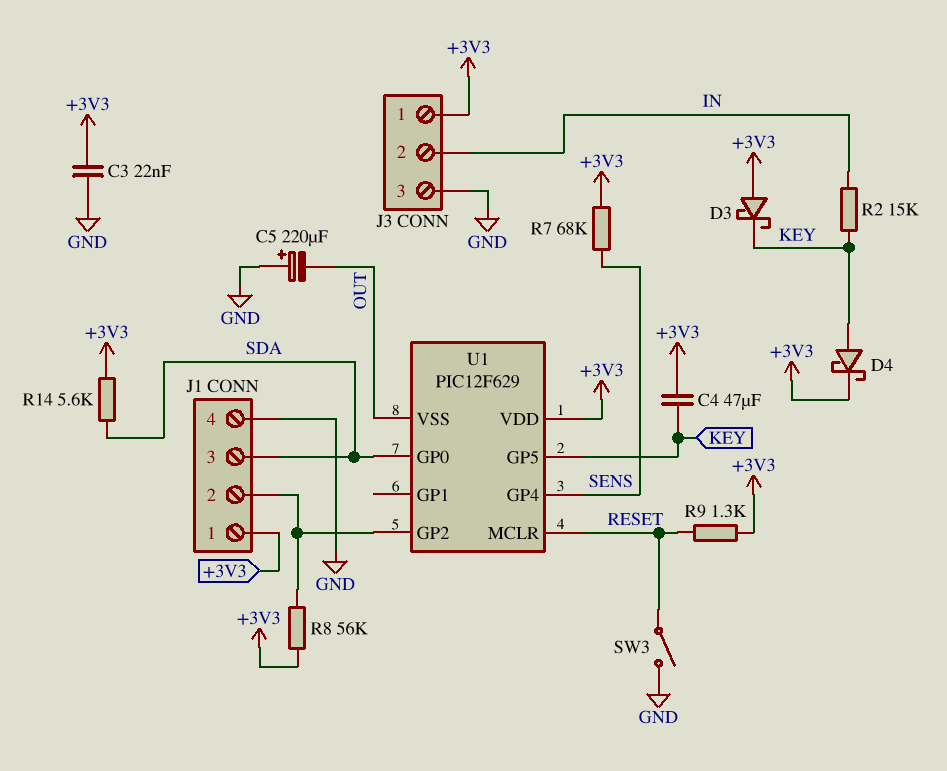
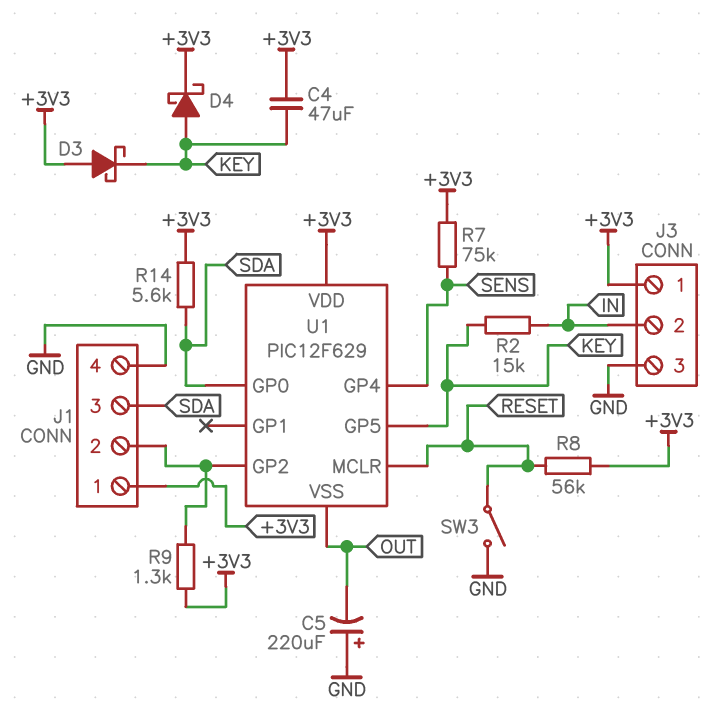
C3: 22nF (+3V3, GND) -> none
R7: 68k (+3V3, SENS) -> 75k (+3V3, SENS)
R8: 56k (+3V3, J1/2) -> 56k (+3V3, RESET)
R9: 1.3k (+3V3, RESET) -> 1.3k (+3V3, J1/2)

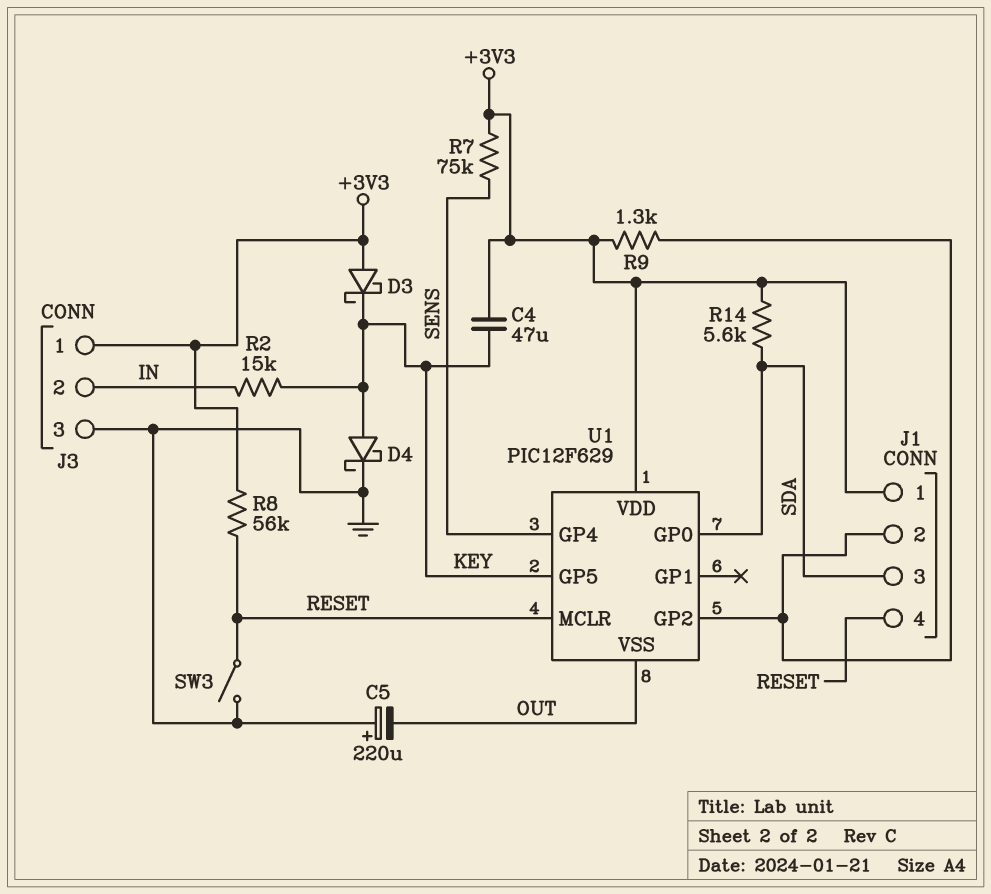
D4: schottky (A KEY, K +3V3) -> schottky (A KEY, K GND)
J1 pin 4: GND -> RESET

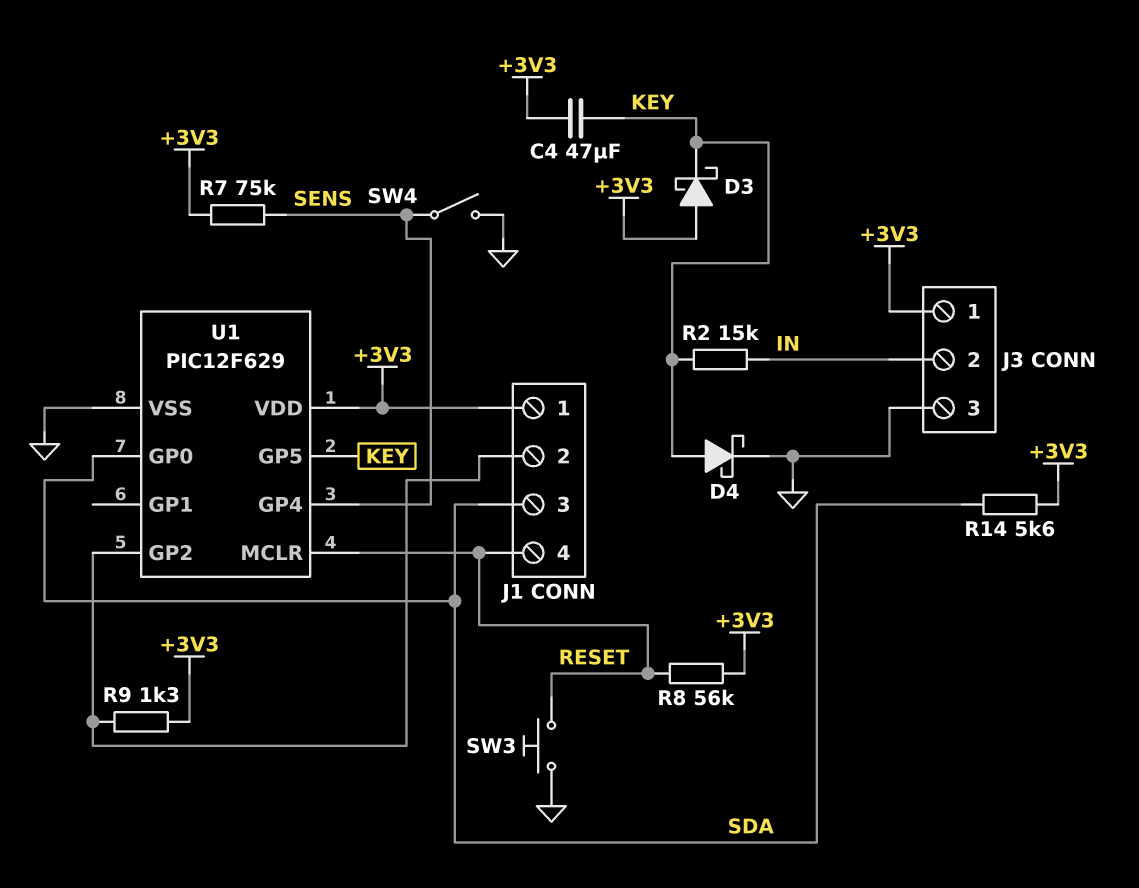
C5: 220uF (plus GND, minus OUT) -> none
SW3: switch (GND, RESET) -> button (GND, RESET)
SW4: none -> switch (GND, SENS)
U1 pin VSS: OUT -> GND

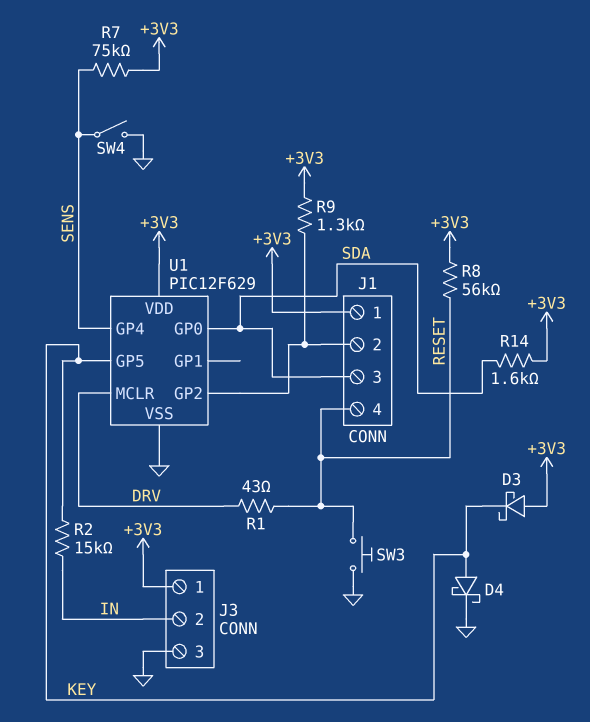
C4: 47uF (+3V3, KEY) -> none
R1: none -> 43 (DRV, RESET)
R14: 5.6k (+3V3, SDA) -> 1.6k (+3V3, SDA)
U1 pin MCLR: RESET -> DRV

